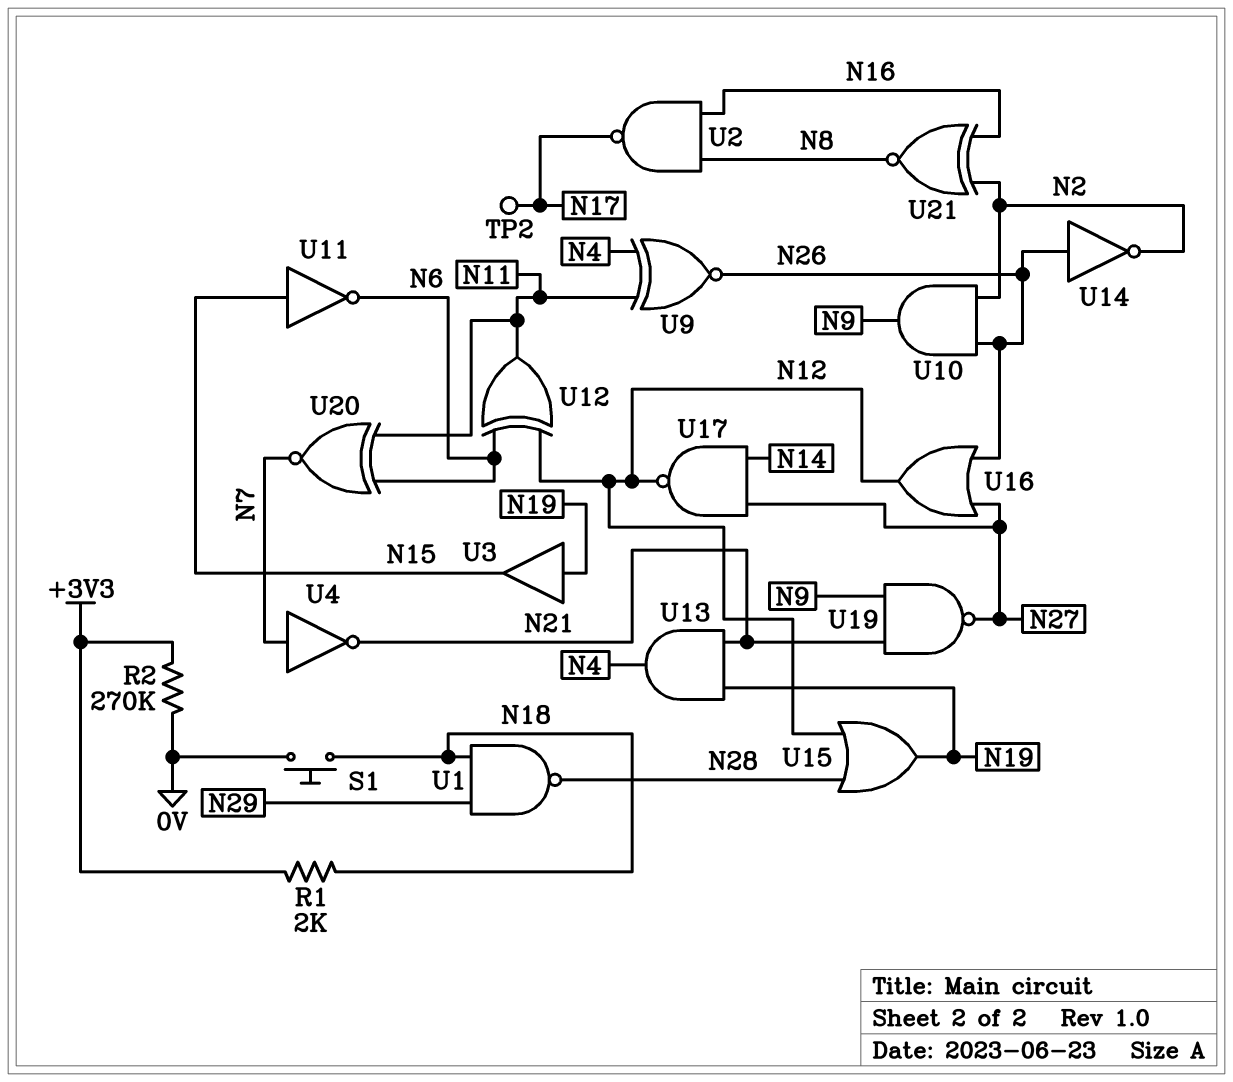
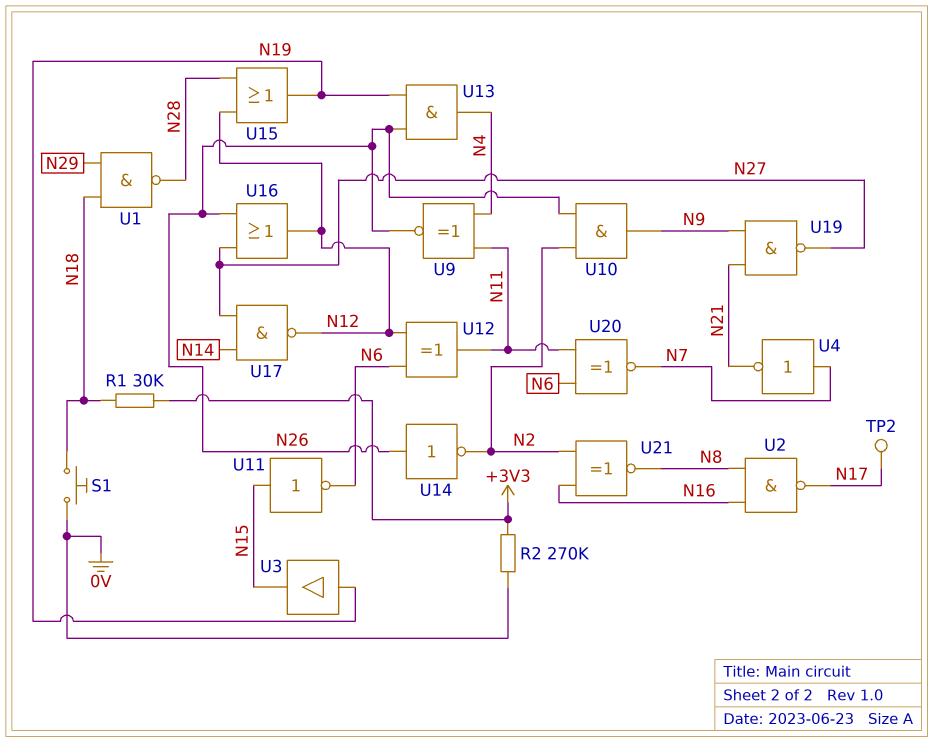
R1: 2k (+3V3, N18) -> 30k (+3V3, N18)
U13: AND (in N19, in N21, out N4) -> AND (in N19, in N26, out N4)

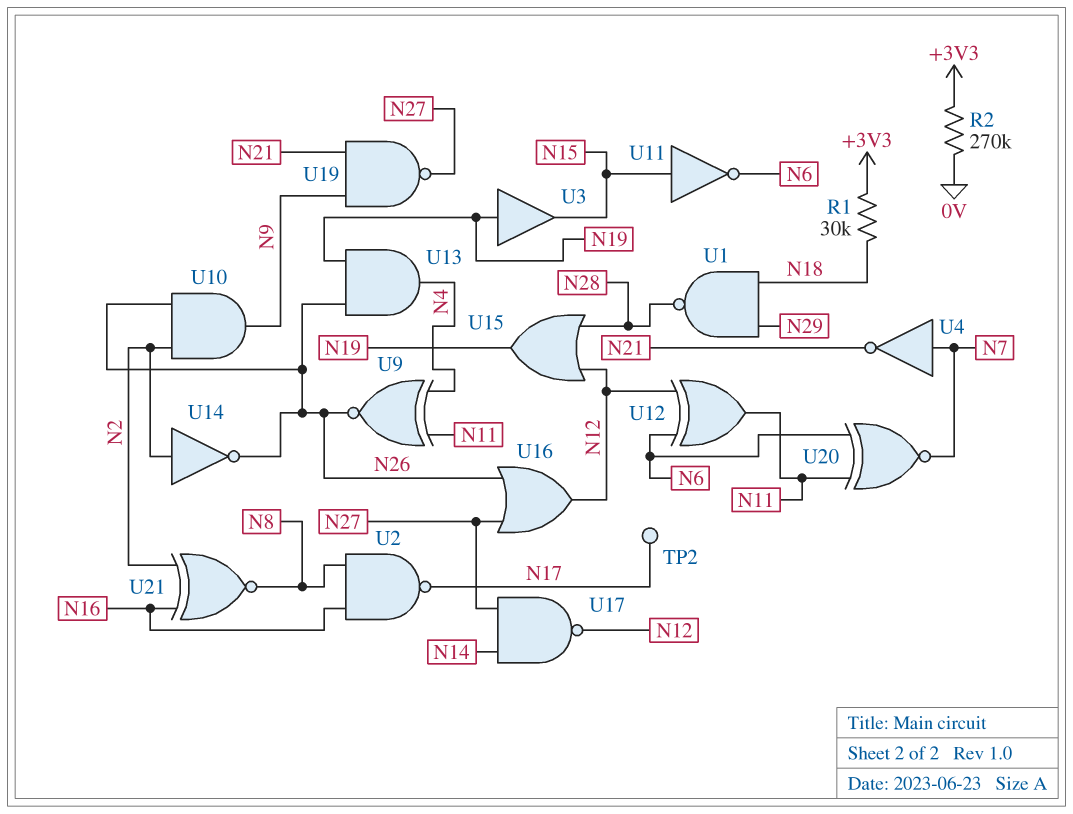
S1: button (0V, N18) -> none
U14: NOT (in N26, out N2) -> NOT (in N2, out N26)

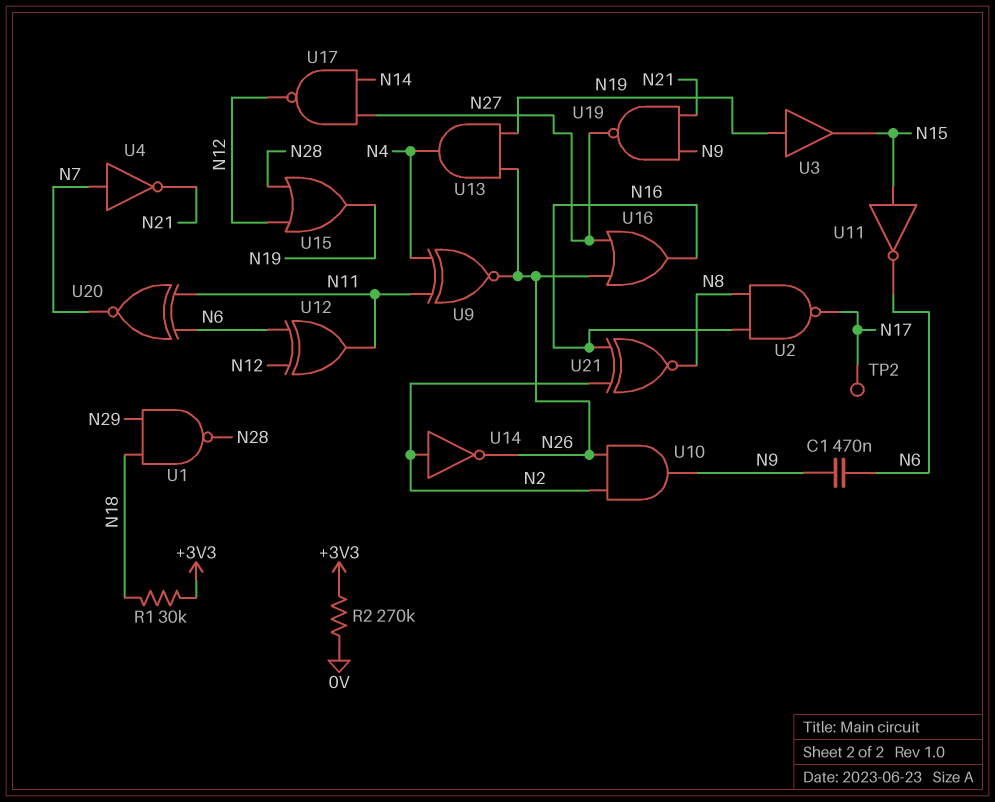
C1: none -> 470nF (N6, N9)
U16: OR (in N26, in N27, out N12) -> OR (in N26, in N27, out N16)

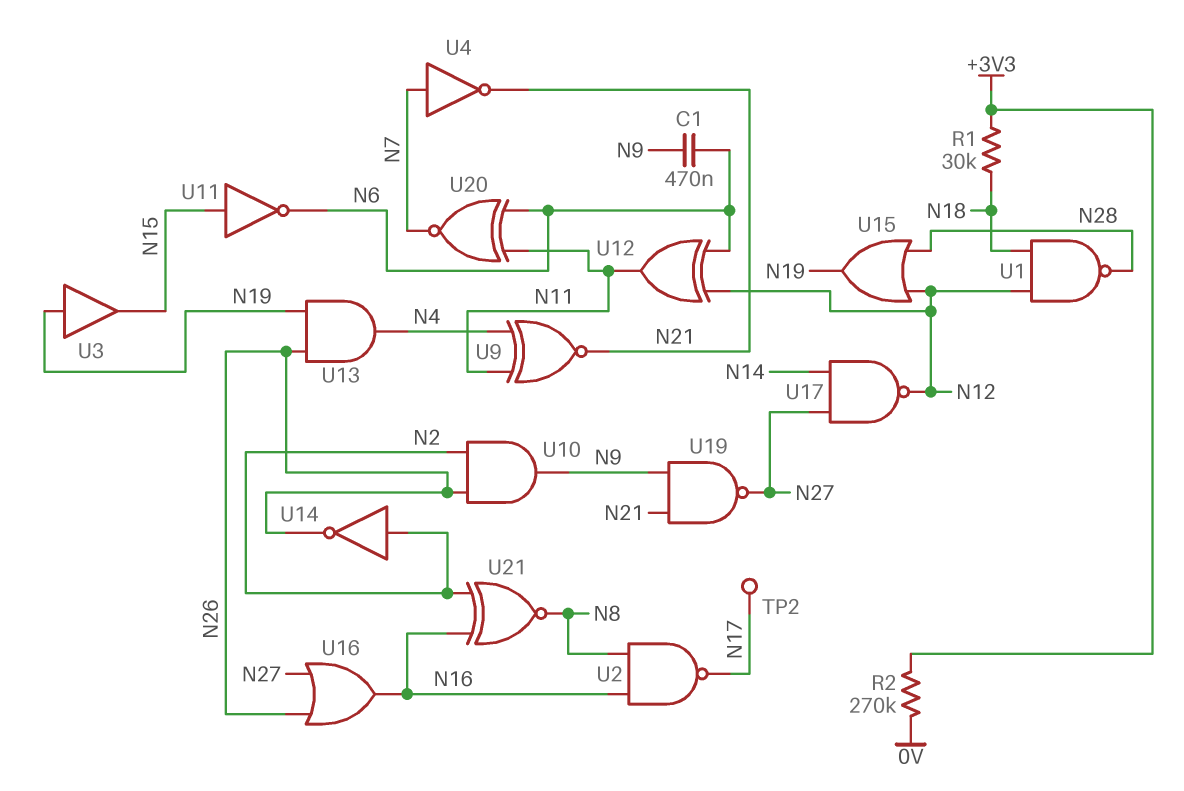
U1: NAND (in N18, in N29, out N28) -> NAND (in N12, in N18, out N28)
U9: XNOR (in N4, in N11, out N26) -> XNOR (in N4, in N11, out N21)

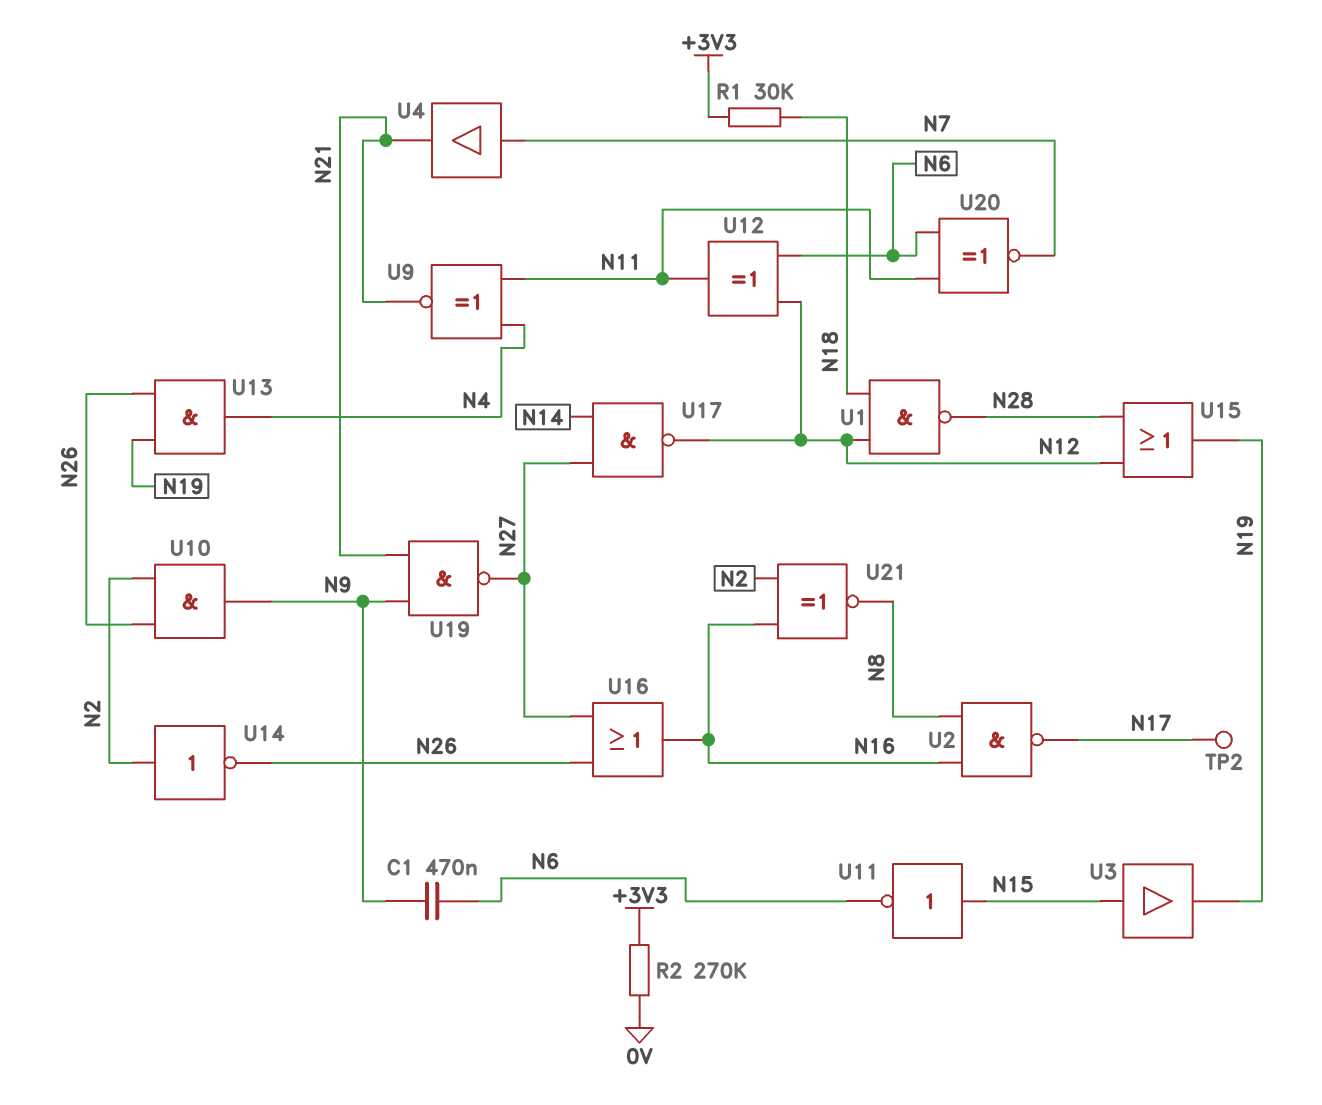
U3: buffer (in N19, out N15) -> buffer (in N15, out N19)
U4: NOT (in N7, out N21) -> buffer (in N7, out N21)

